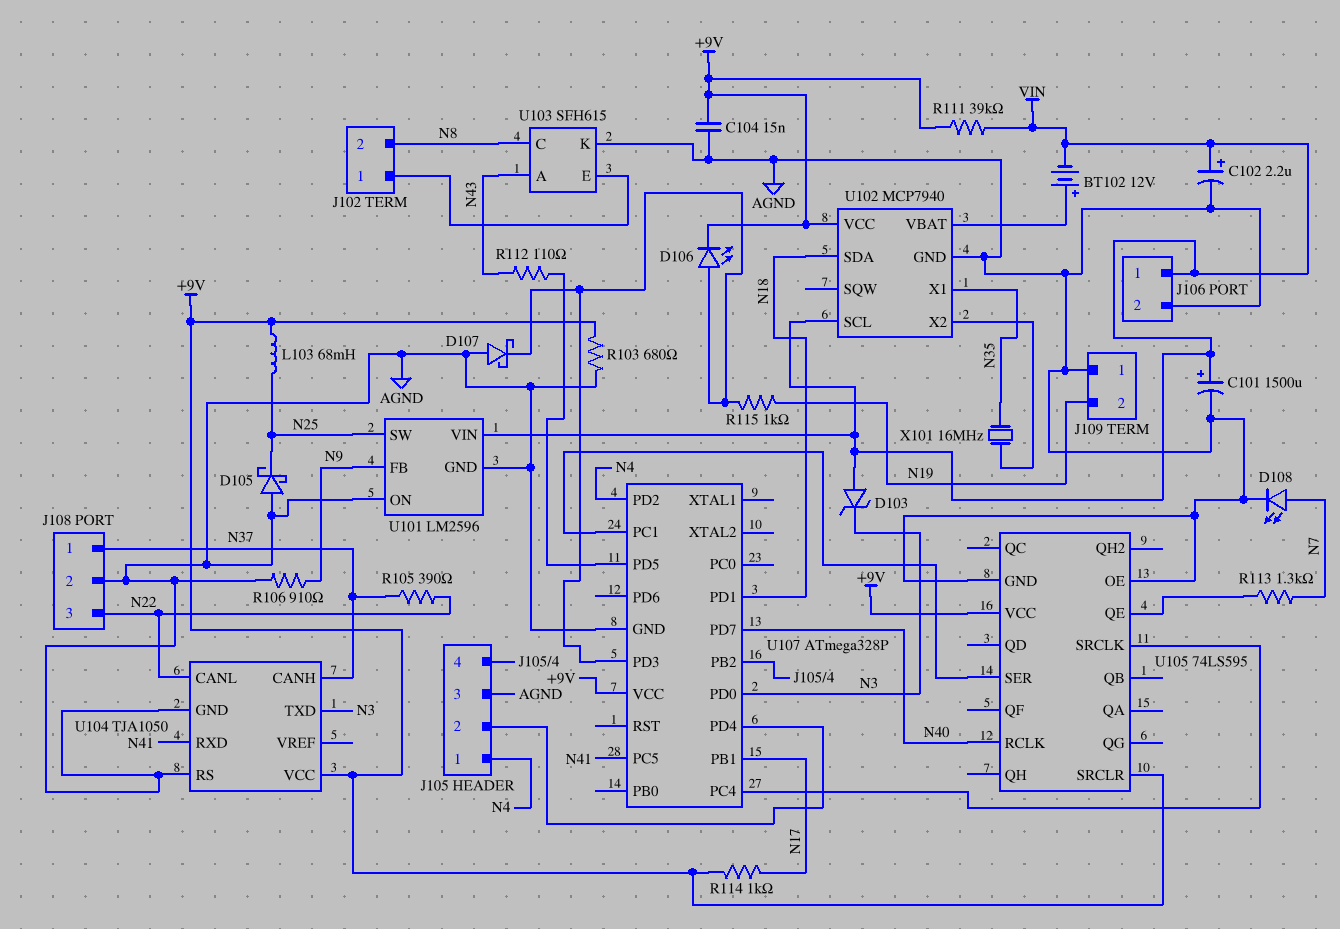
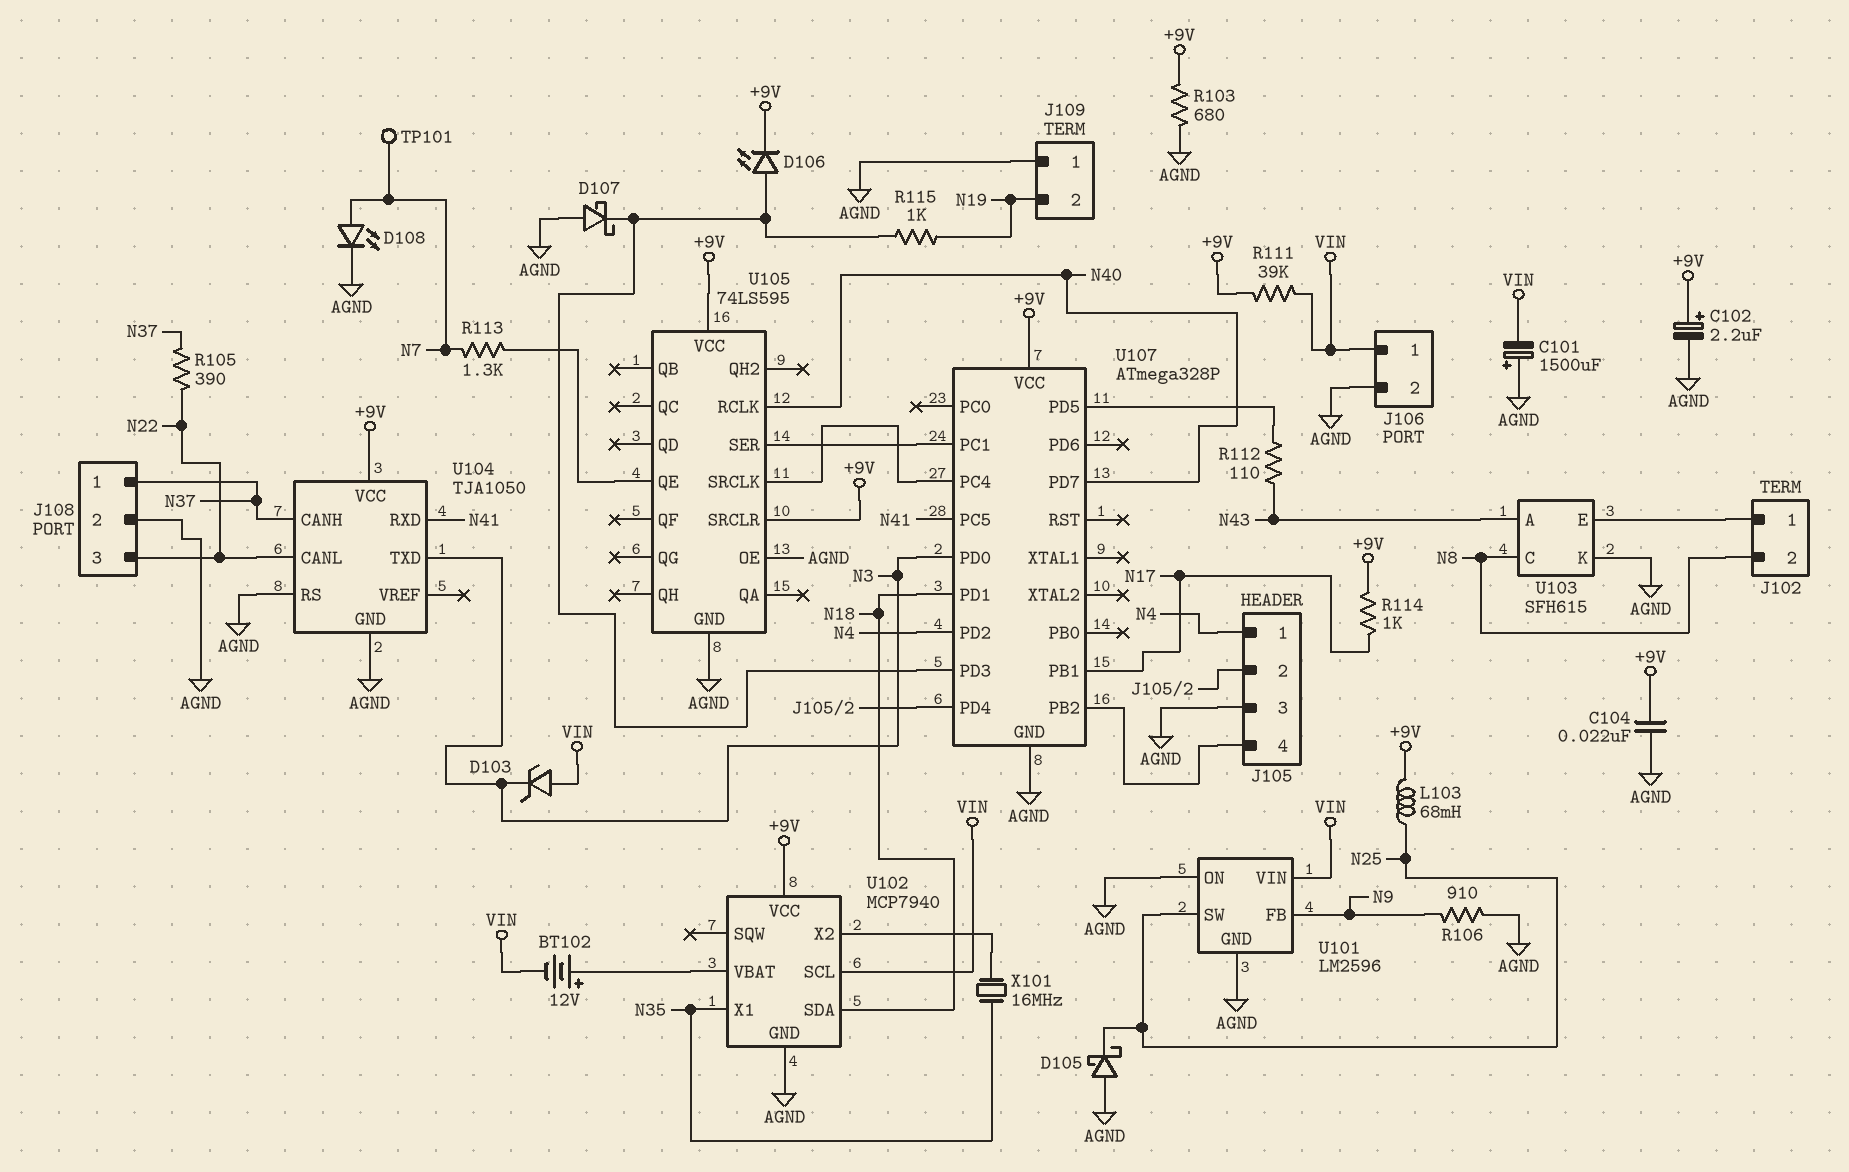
C101: 1500uF (plus VIN, minus AGND) -> 1500uF (plus AGND, minus VIN)
C102: 2.2uF (plus VIN, minus AGND) -> 2.2uF (plus +9V, minus AGND)
C104: 15nF (+9V, AGND) -> 22nF (+9V, AGND)
TP101: none -> test point (N7)

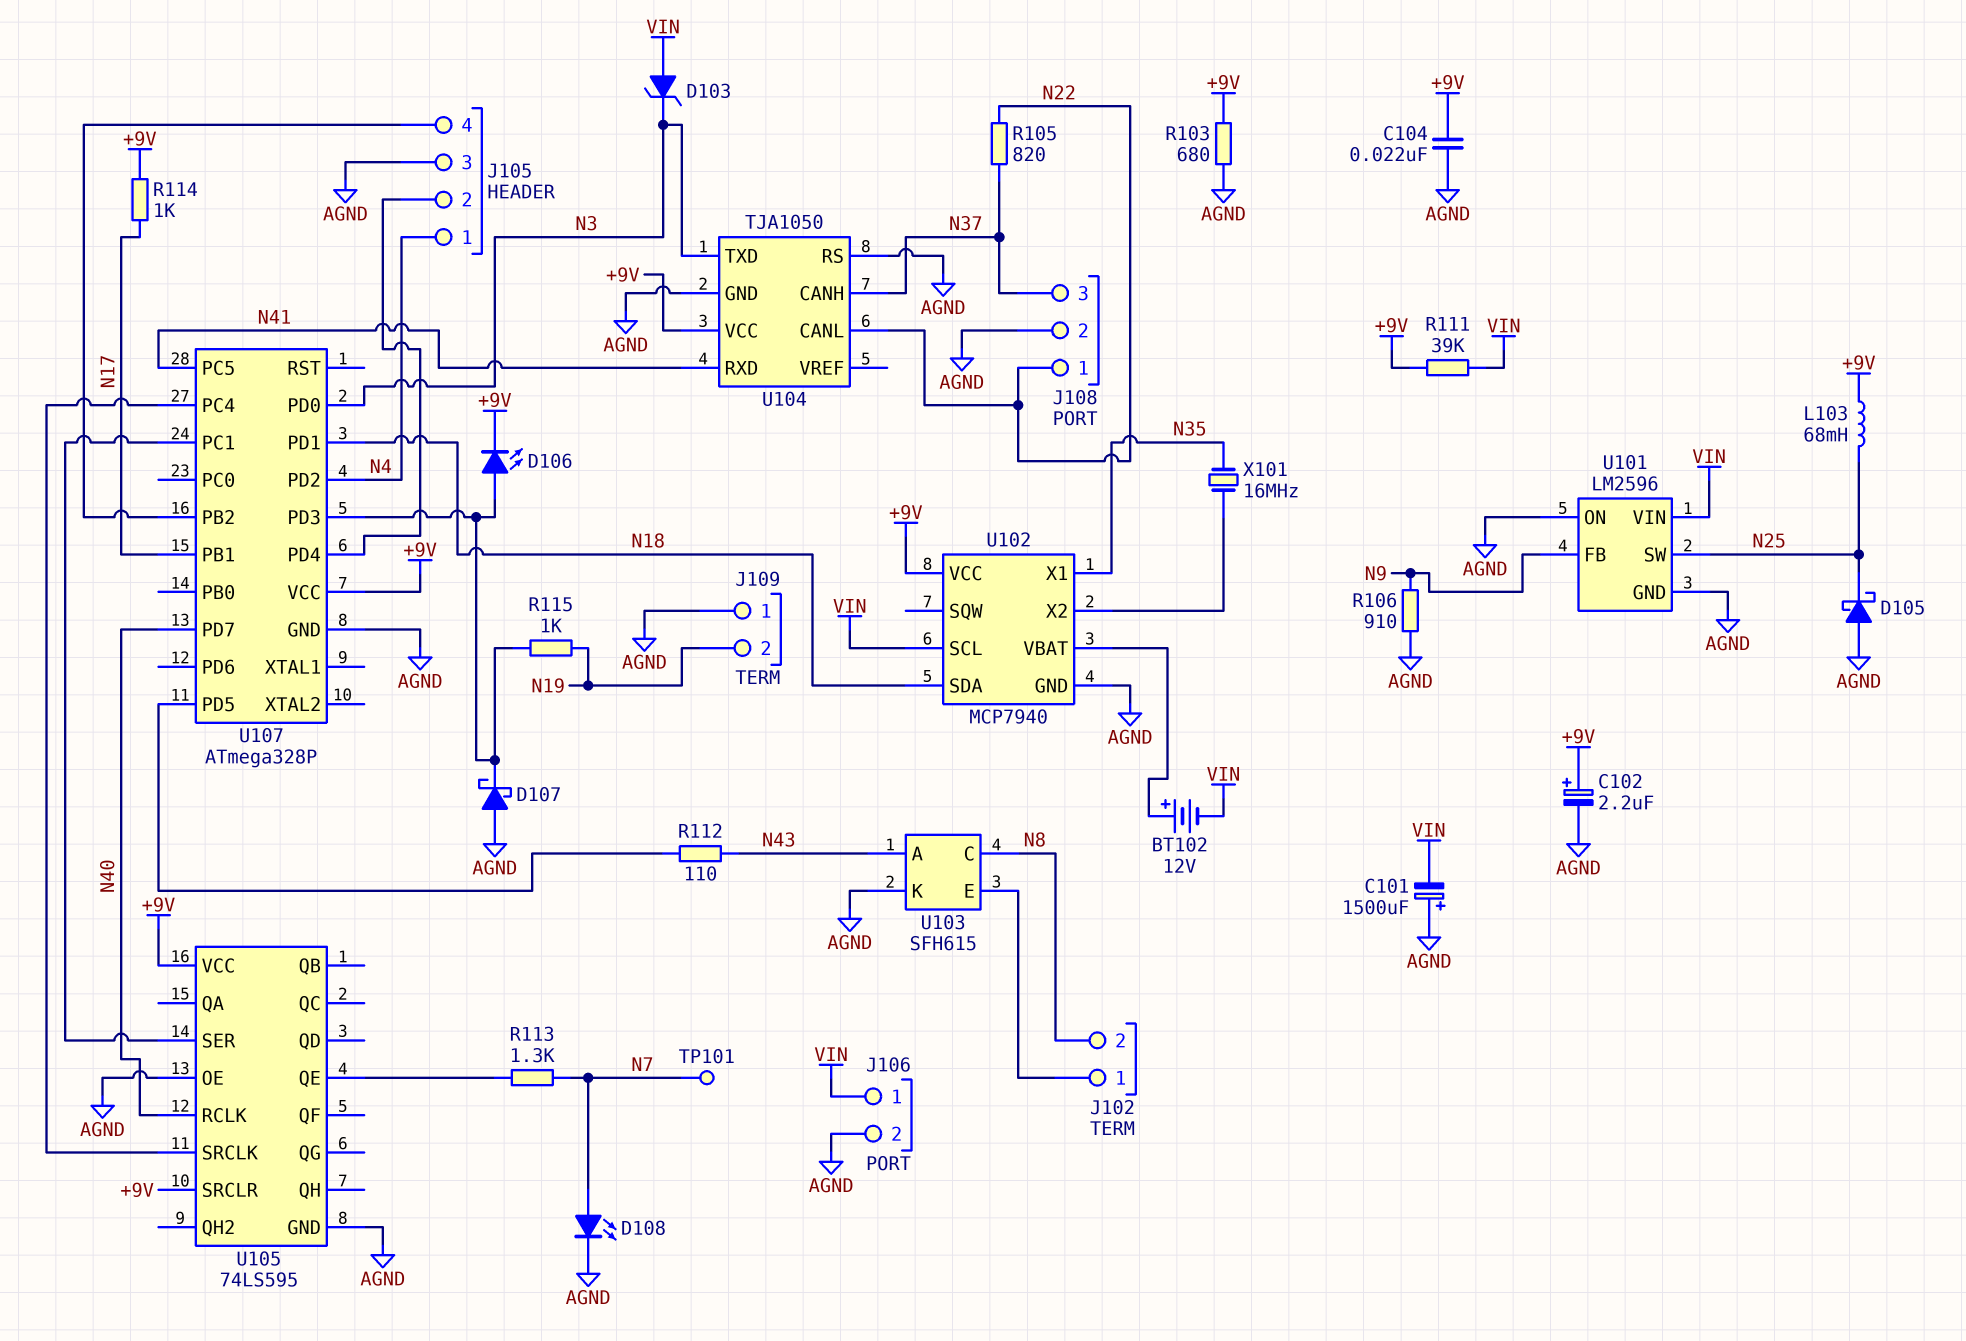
J108 pin 1: N37 -> N22
J108 pin 3: N22 -> N37
R105: 390 (N22, N37) -> 820 (N22, N37)

